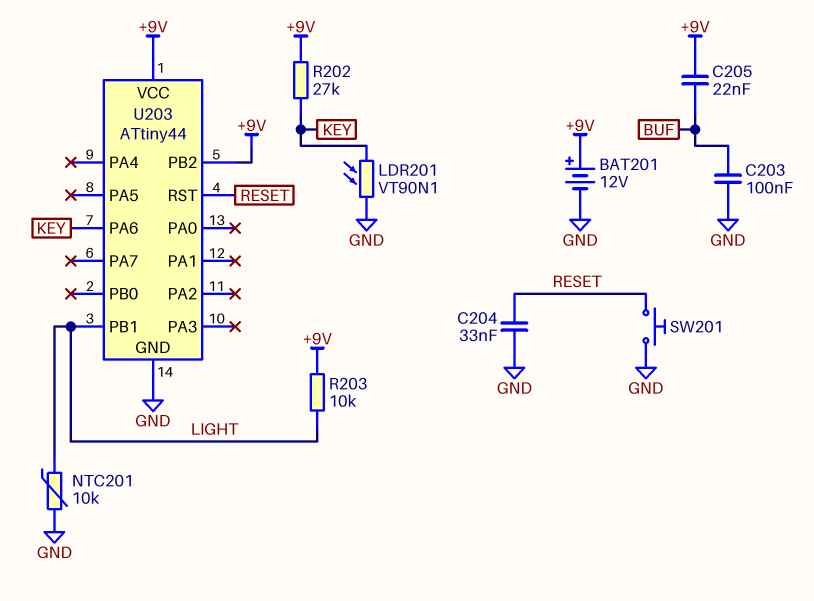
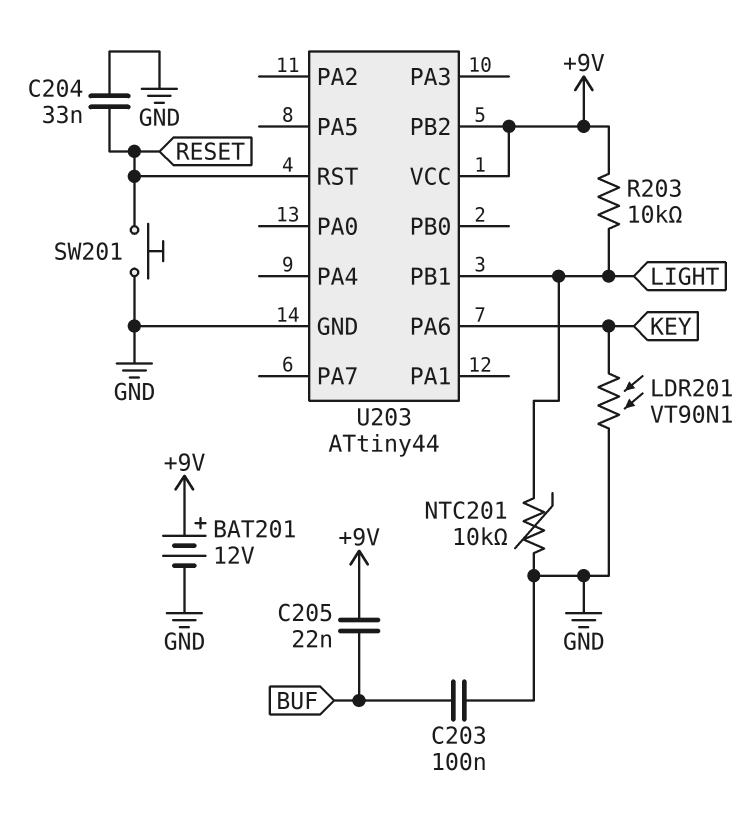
R202: 27k (+9V, KEY) -> none

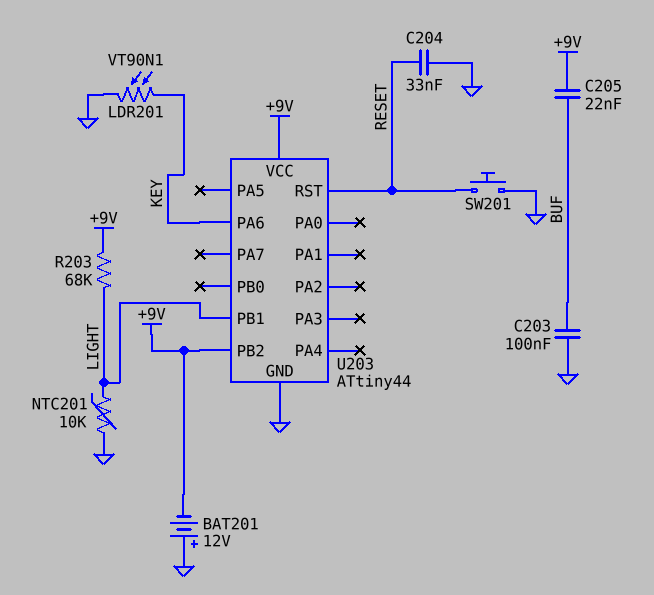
BAT201: 12V (plus +9V, minus GND) -> 12V (plus GND, minus +9V)
R203: 10k (+9V, LIGHT) -> 68k (+9V, LIGHT)

